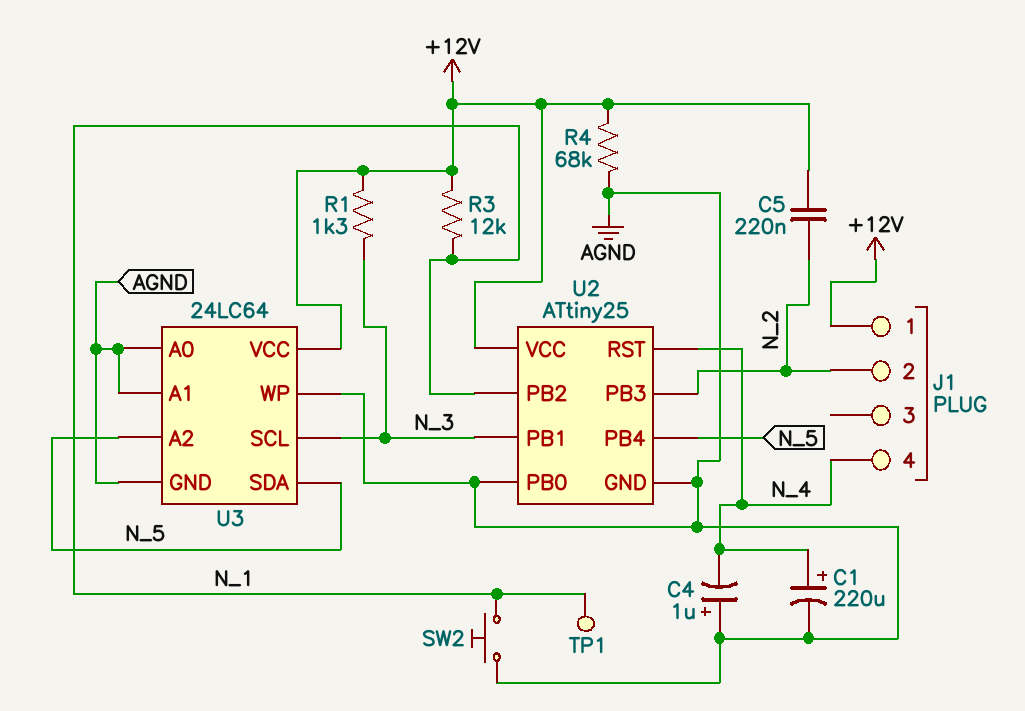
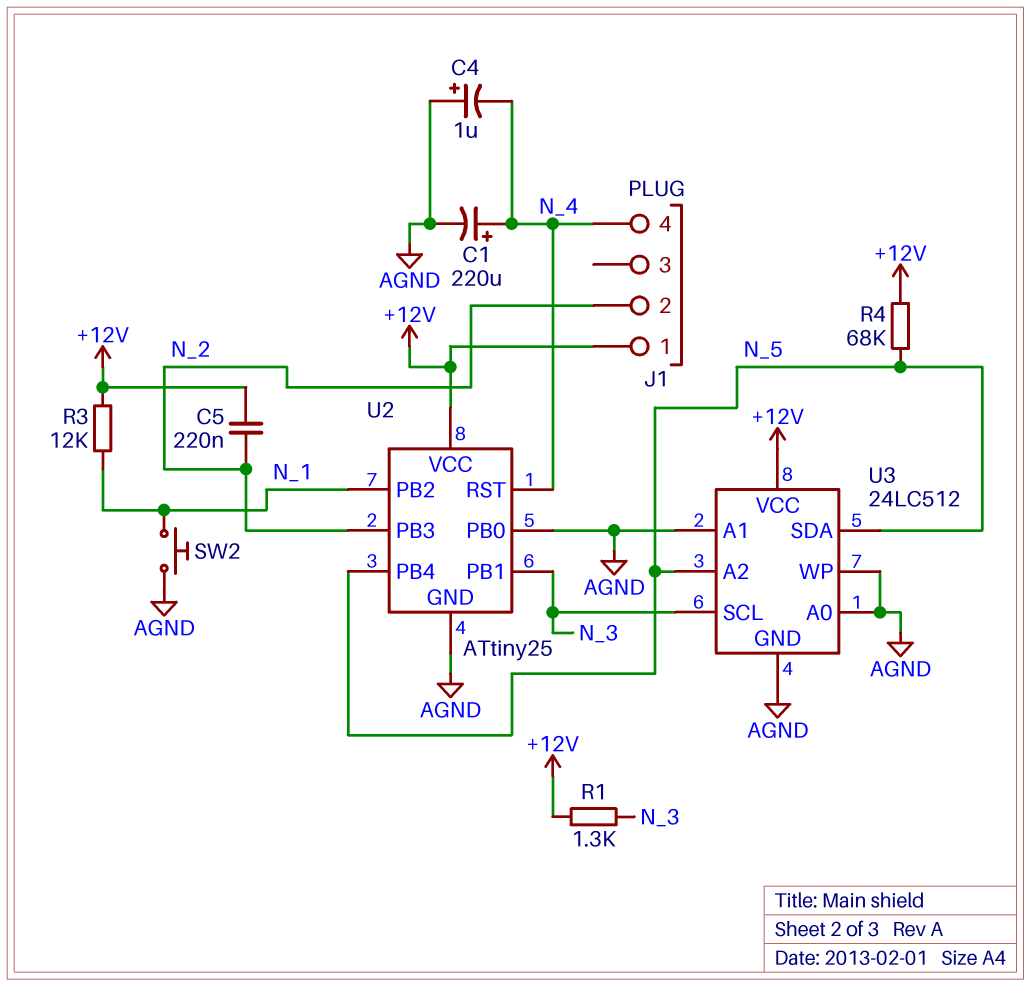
R4: 68k (+12V, AGND) -> 68k (+12V, N_5)
TP1: test point (N_1) -> none
U3: 24LC64 -> 24LC512

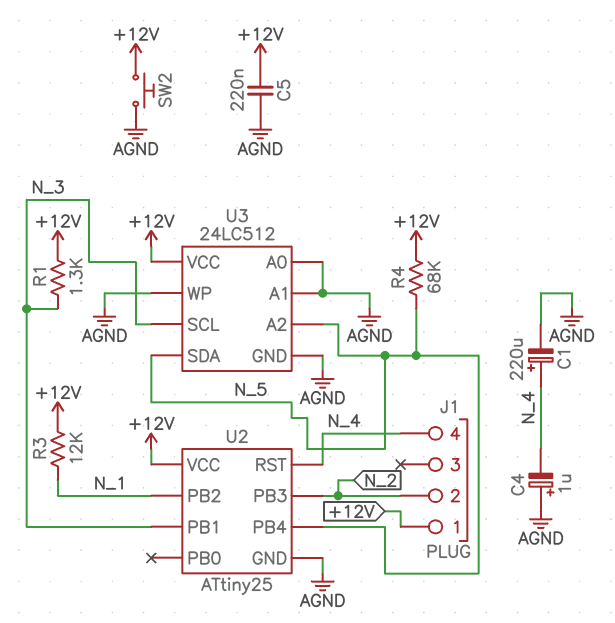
C5: 220nF (+12V, N_2) -> 220nF (+12V, AGND)
SW2: button (AGND, N_1) -> button (+12V, AGND)
U2 pin PB0: AGND -> none

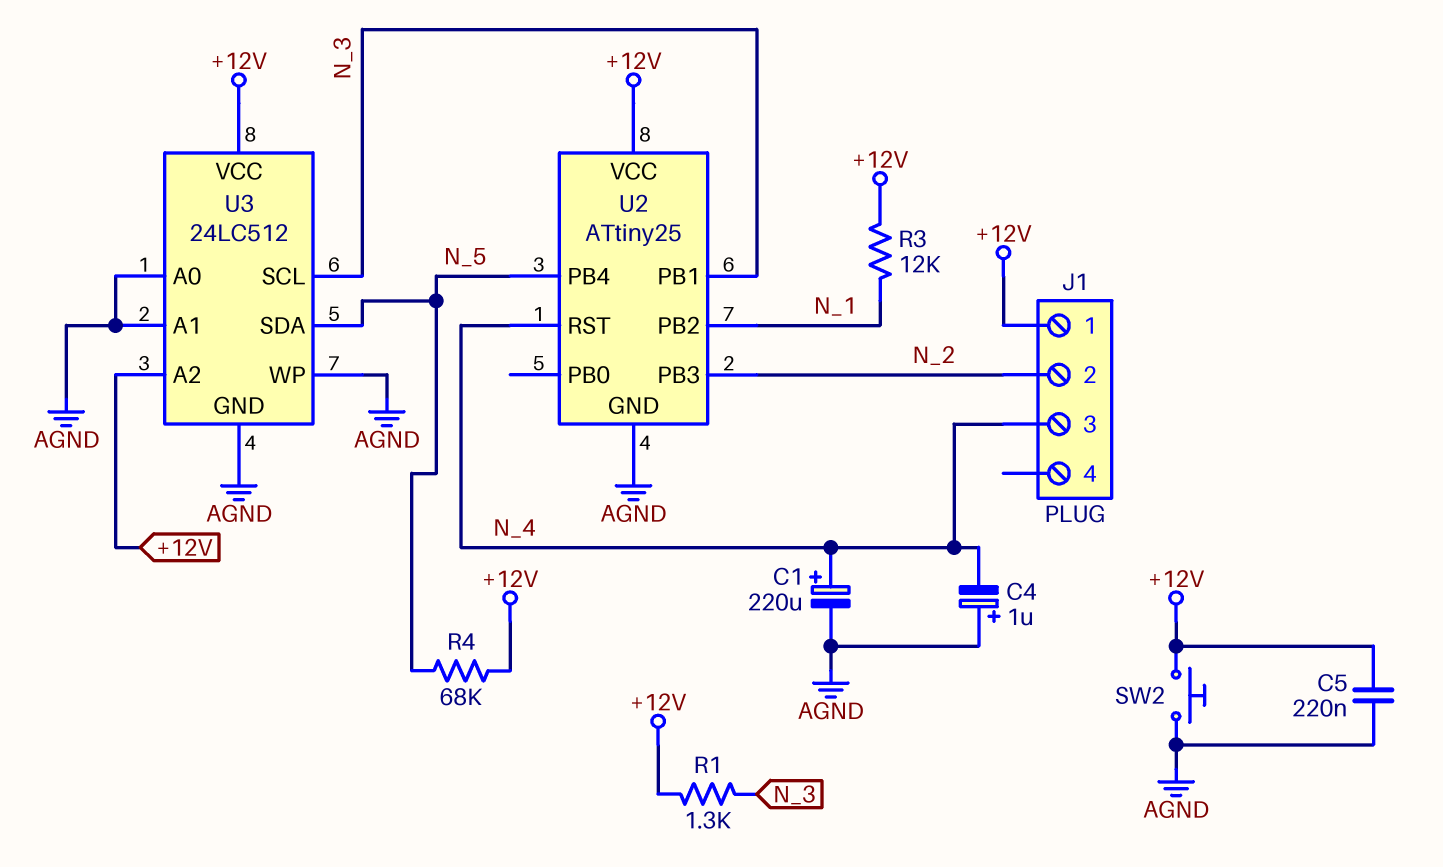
J1 pin 3: none -> N_4
J1 pin 4: N_4 -> none
U3 pin A2: N_5 -> +12V

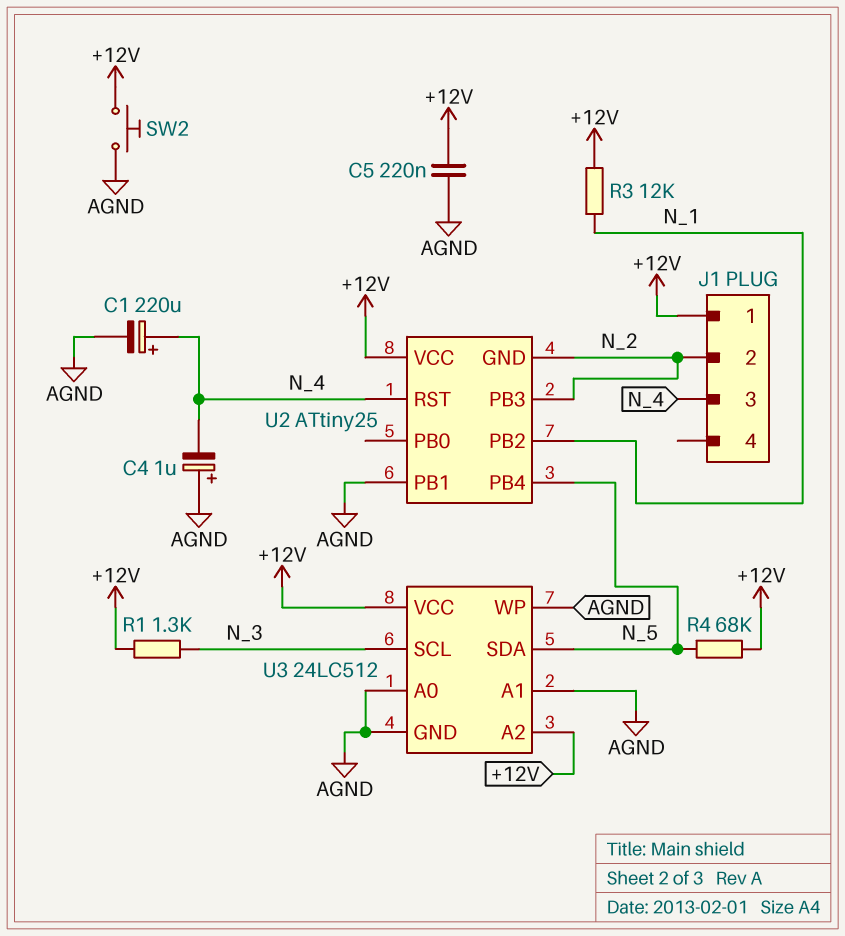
U2 pin GND: AGND -> N_2
U2 pin PB1: N_3 -> AGND

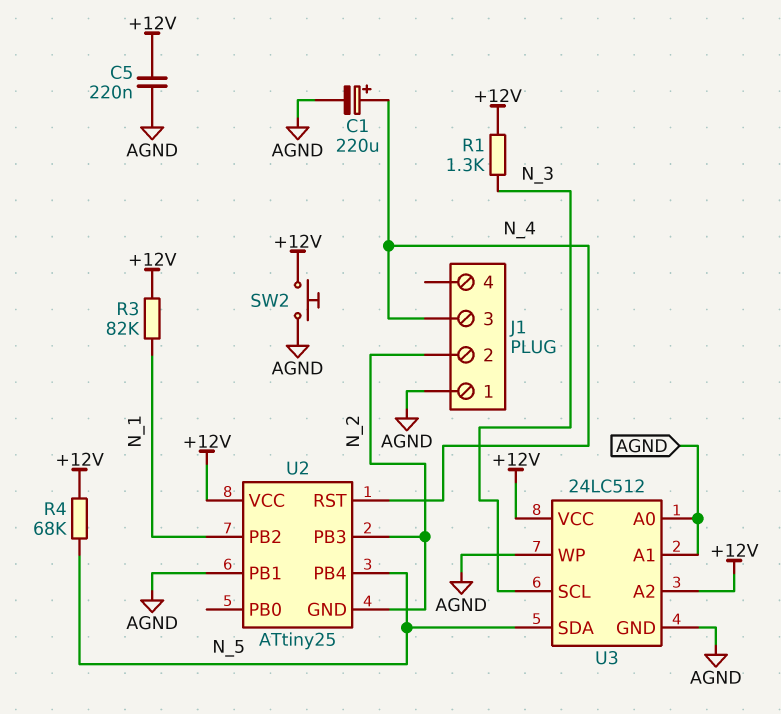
C4: 1uF (plus AGND, minus N_4) -> none
J1 pin 1: +12V -> AGND
R3: 12k (+12V, N_1) -> 82k (+12V, N_1)

